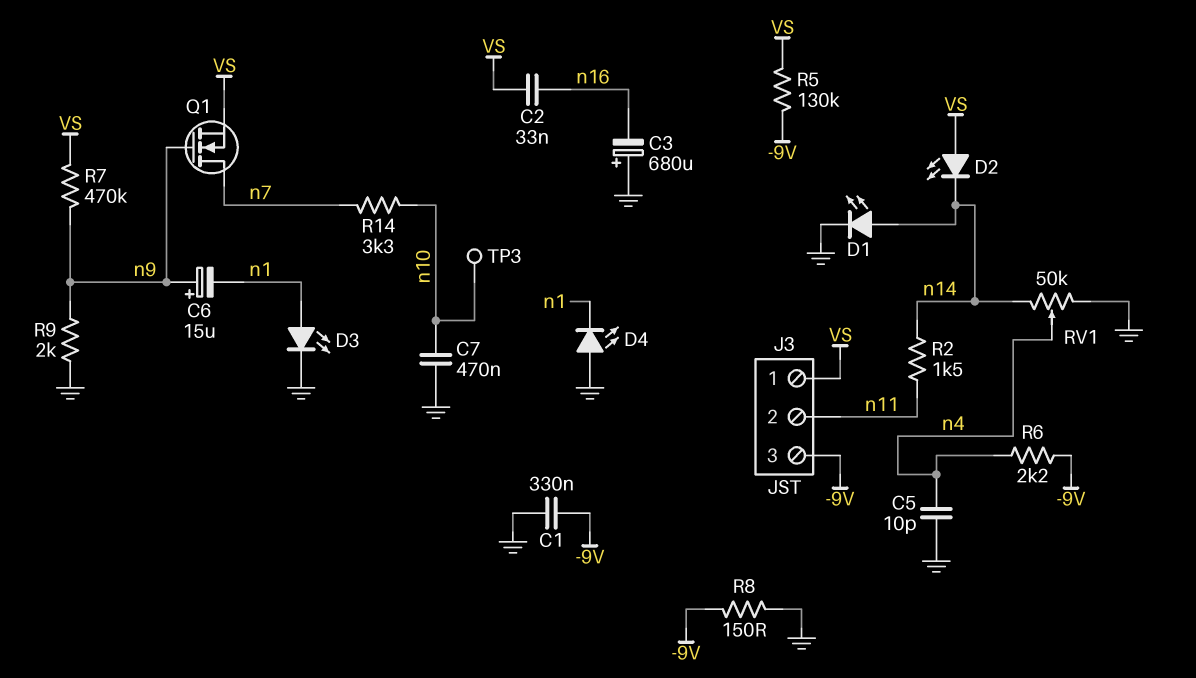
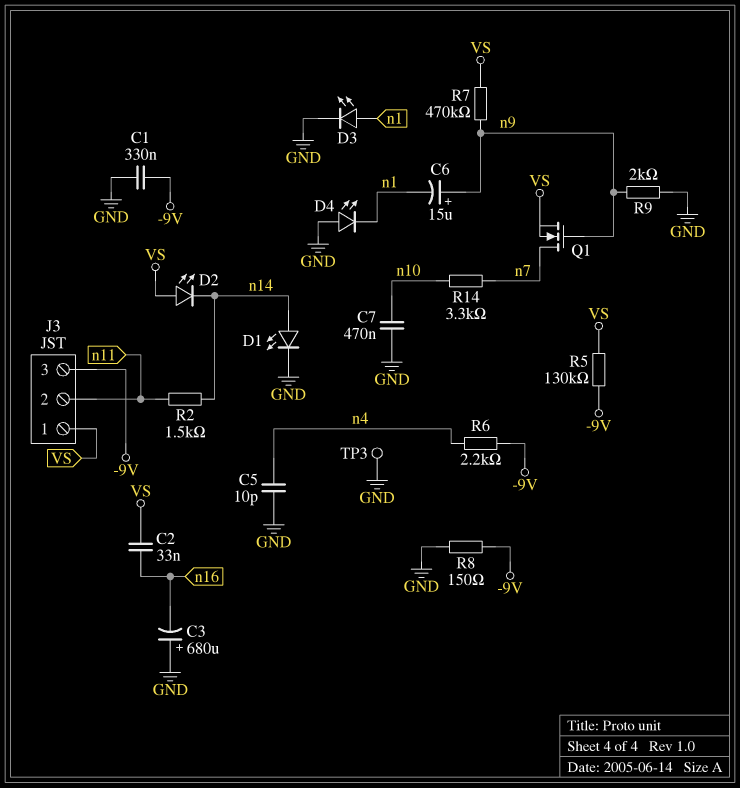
RV1: 50k (GND, n14, wiper n4) -> none
TP3: test point (n10) -> test point (GND)

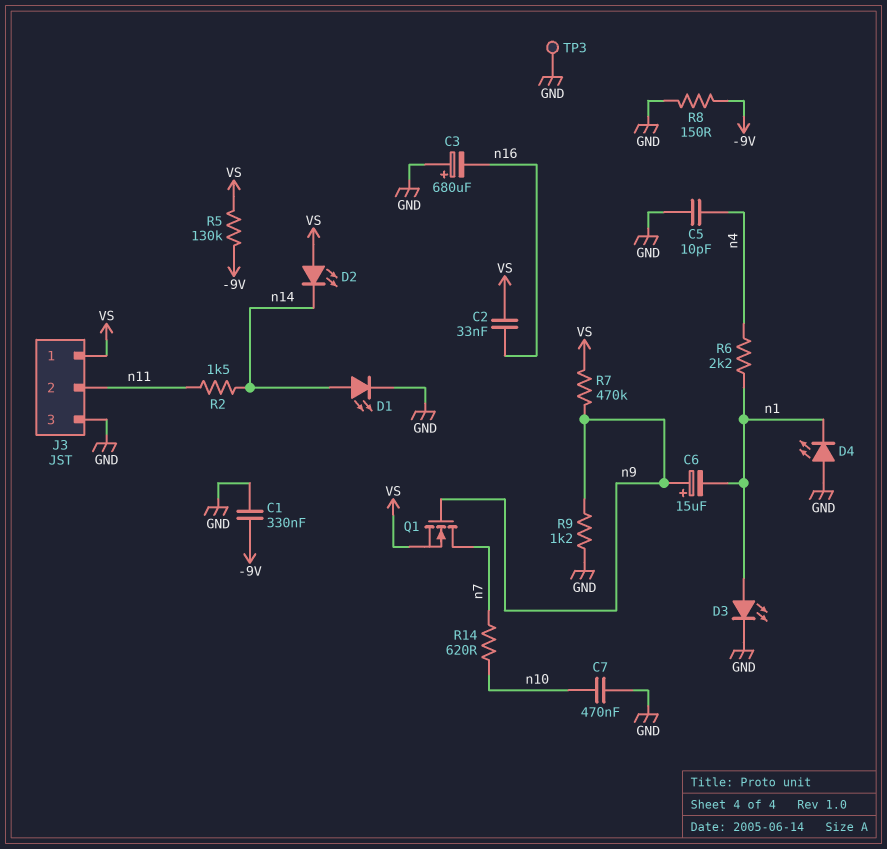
J3 pin 3: -9V -> GND
R6: 2.2k (-9V, n4) -> 2.2k (n1, n4)
R9: 2k (GND, n9) -> 1.2k (GND, n9)
R14: 3.3k (n7, n10) -> 620 (n7, n10)

